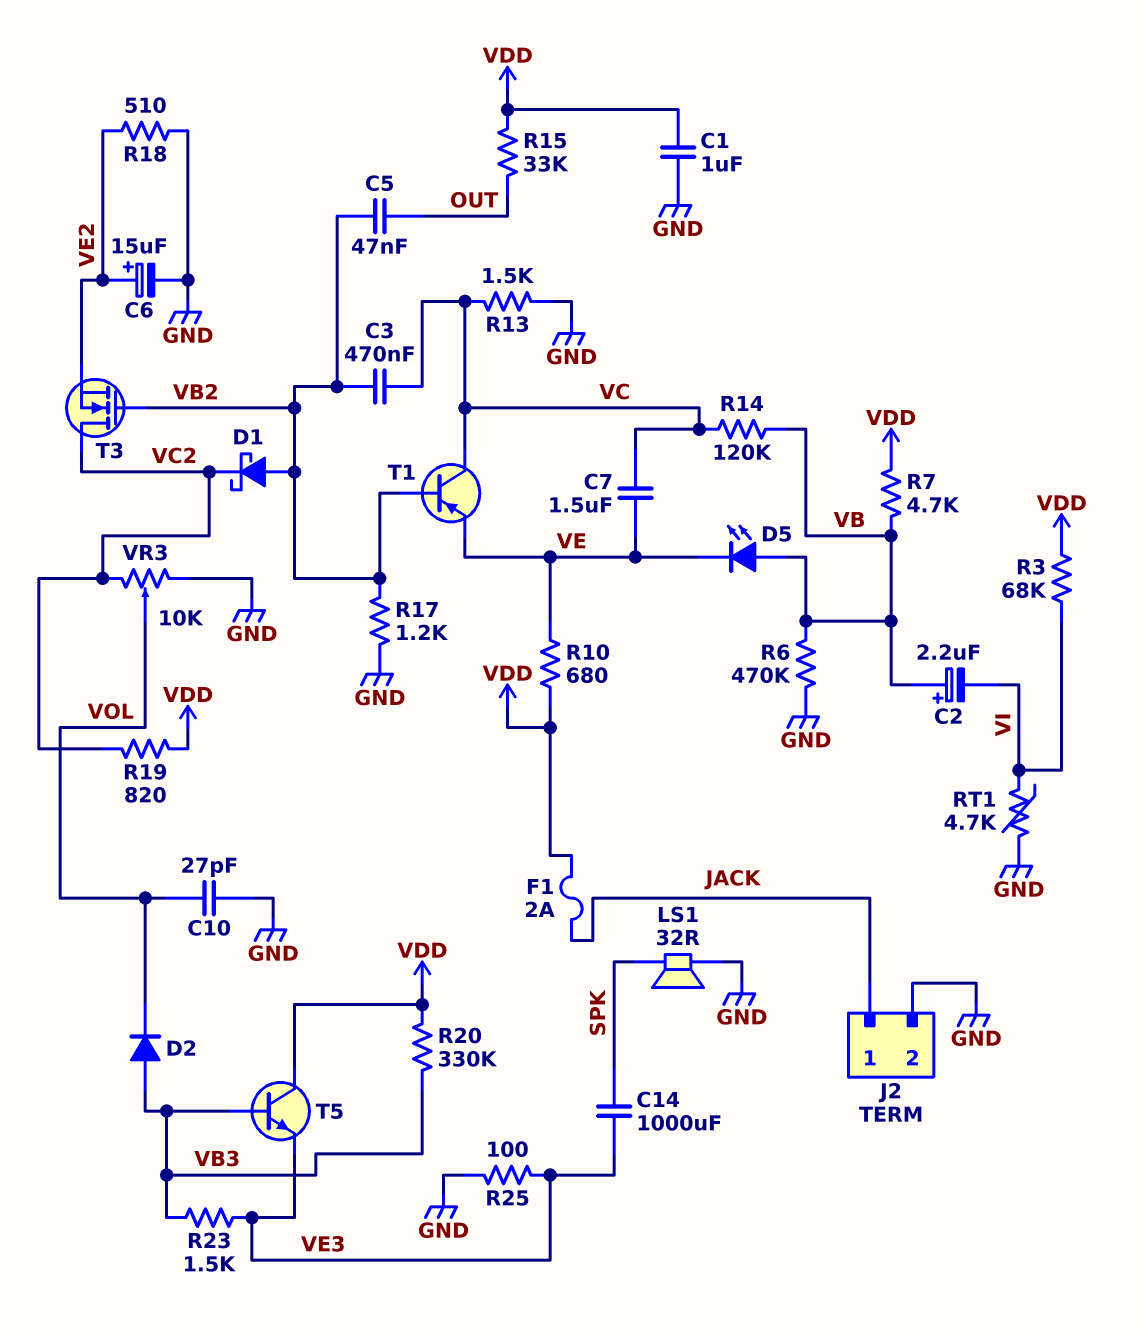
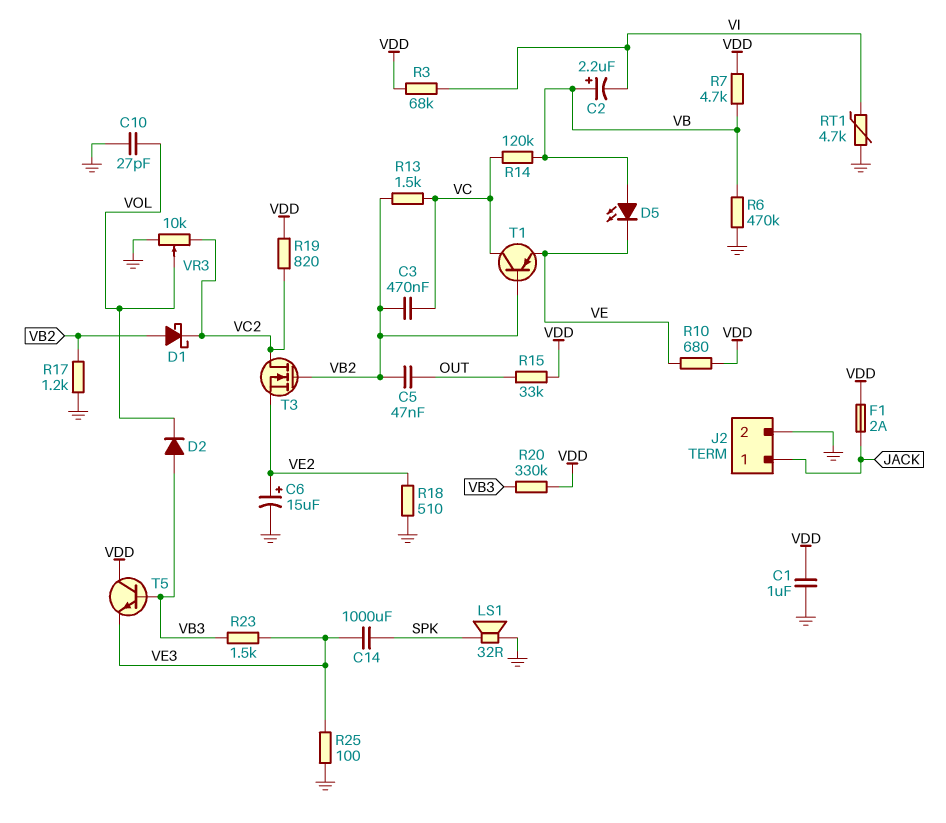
C7: 1.5uF (VC, VE) -> none
R13: 1.5k (GND, VC) -> 1.5k (VB2, VC)

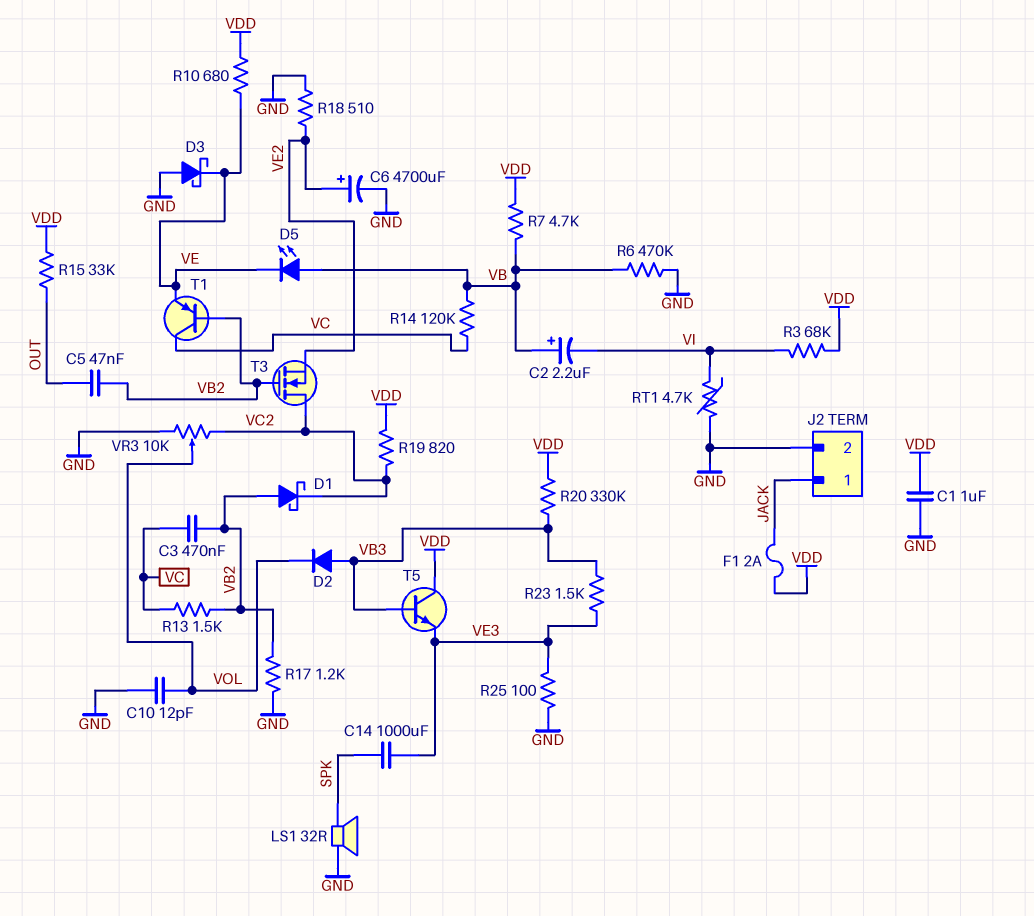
C6: 15uF (plus VE2, minus GND) -> 4700uF (plus VE2, minus GND)
C10: 27pF (GND, VOL) -> 12pF (GND, VOL)
D3: none -> schottky (A GND, K VE)

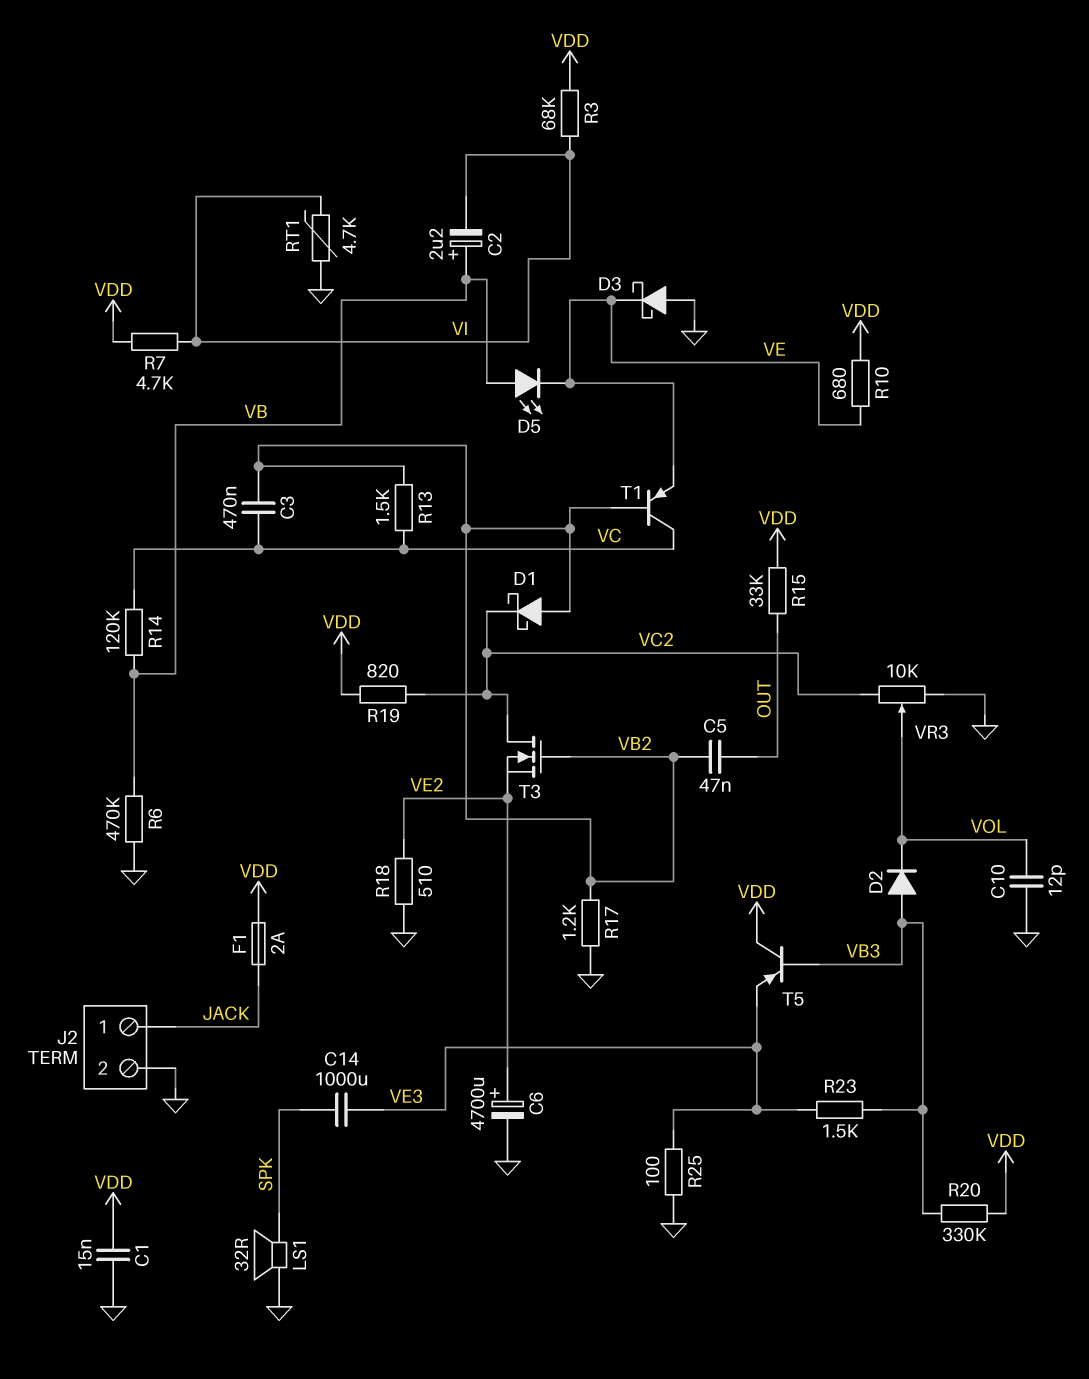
C1: 1uF (GND, VDD) -> 15nF (GND, VDD)
R7: 4.7k (VB, VDD) -> 4.7k (VDD, VI)
T5: NPN (B VB3, C VDD, E VE3) -> PNP (B VB3, C VDD, E VE3)

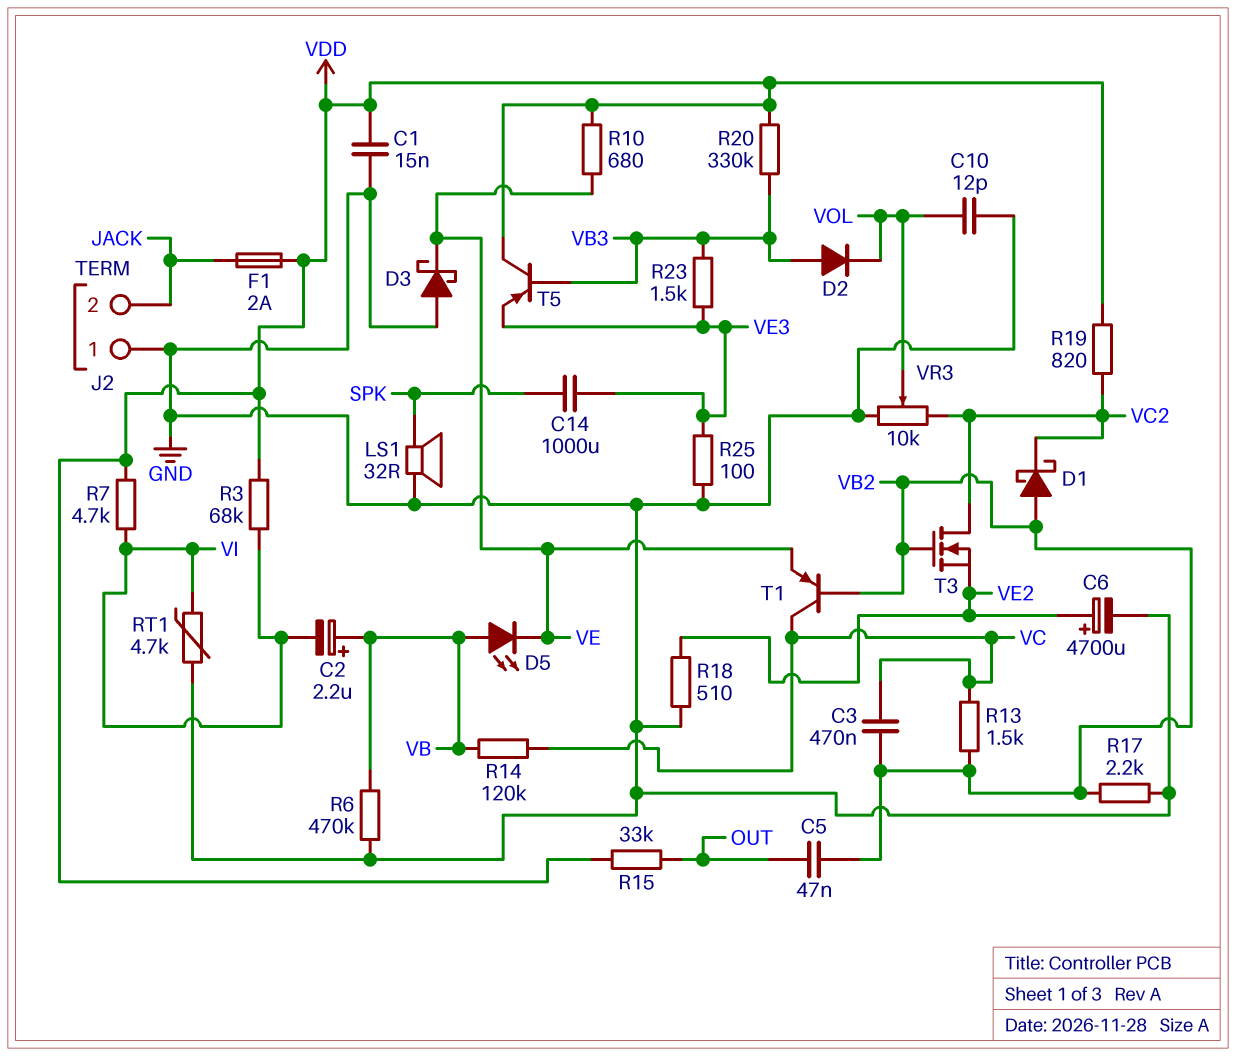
J2 pin 1: JACK -> GND
J2 pin 2: GND -> JACK
R17: 1.2k (GND, VB2) -> 2.2k (GND, VB2)

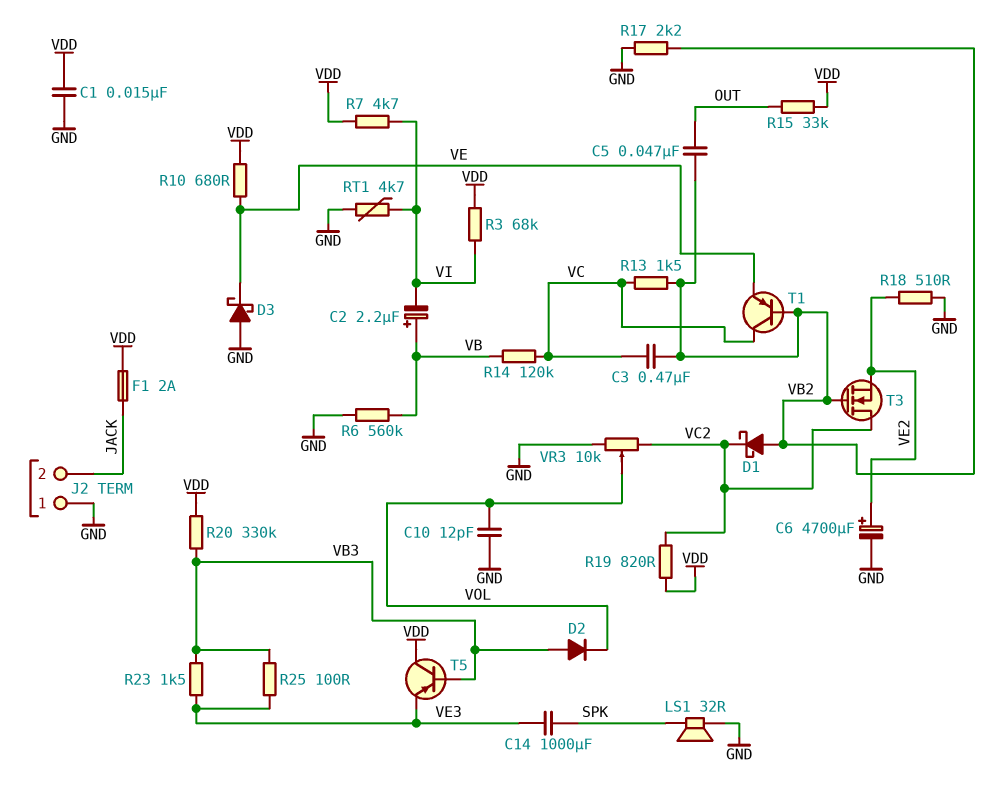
D5: LED (A VB, K VE) -> none
R6: 470k (GND, VB) -> 560k (GND, VB)
R25: 100 (GND, VE3) -> 100 (VB3, VE3)

